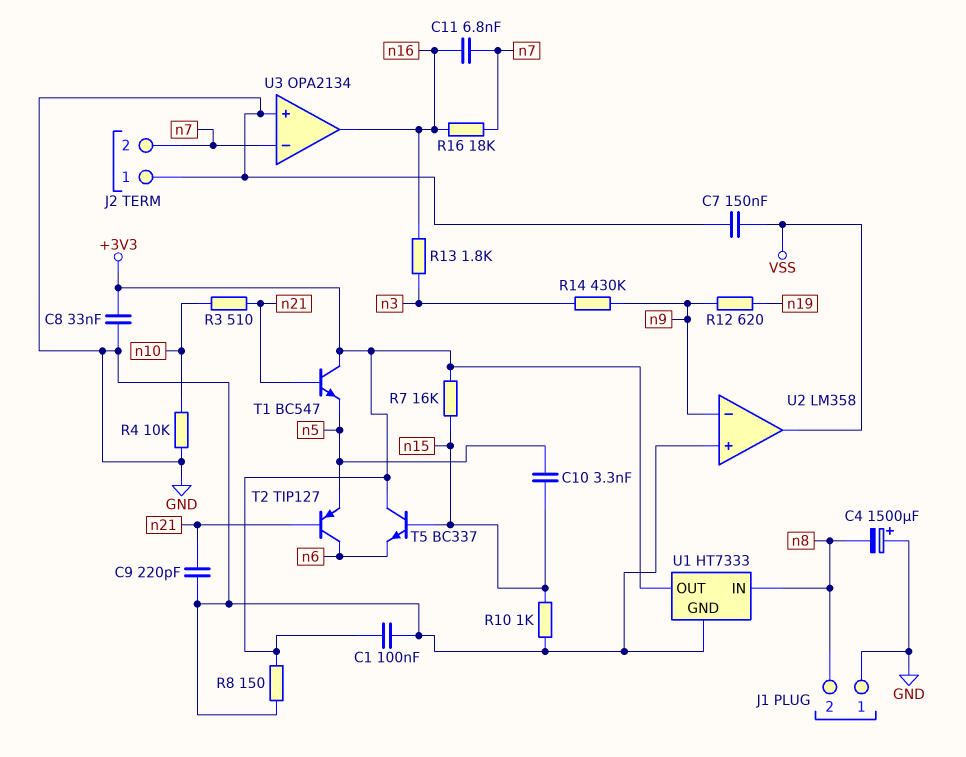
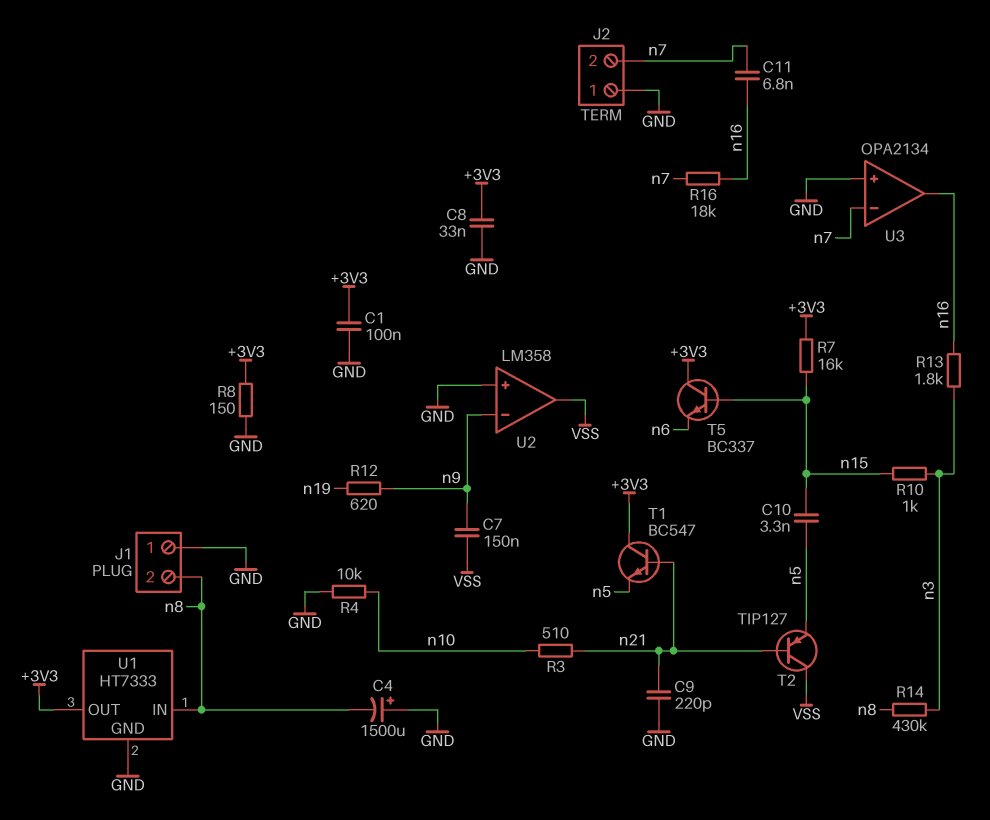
C7: 150nF (GND, VSS) -> 150nF (VSS, n9)
R10: 1k (GND, n15) -> 1k (n3, n15)
R14: 430k (n3, n9) -> 430k (n3, n8)
T2: PNP TIP127 (B n21, C n6, E n5) -> PNP TIP127 (B n21, C VSS, E n5)

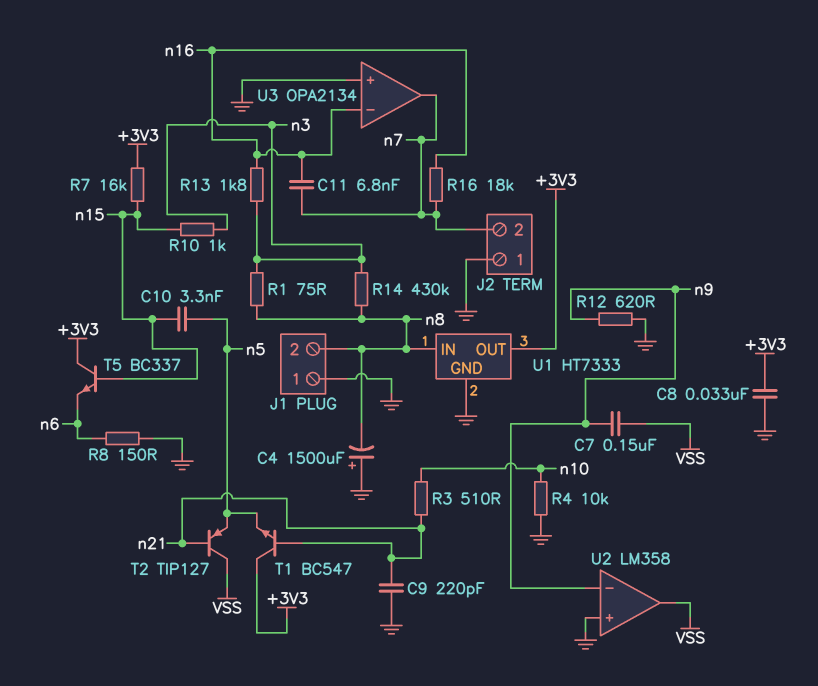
C1: 100nF (+3V3, GND) -> none
R1: none -> 75 (n3, n8)
R8: 150 (+3V3, GND) -> 150 (GND, n6)
R12: 620 (n9, n19) -> 620 (GND, n9)
U3 pin in-: n7 -> n16
U3 pin out: n16 -> n7

